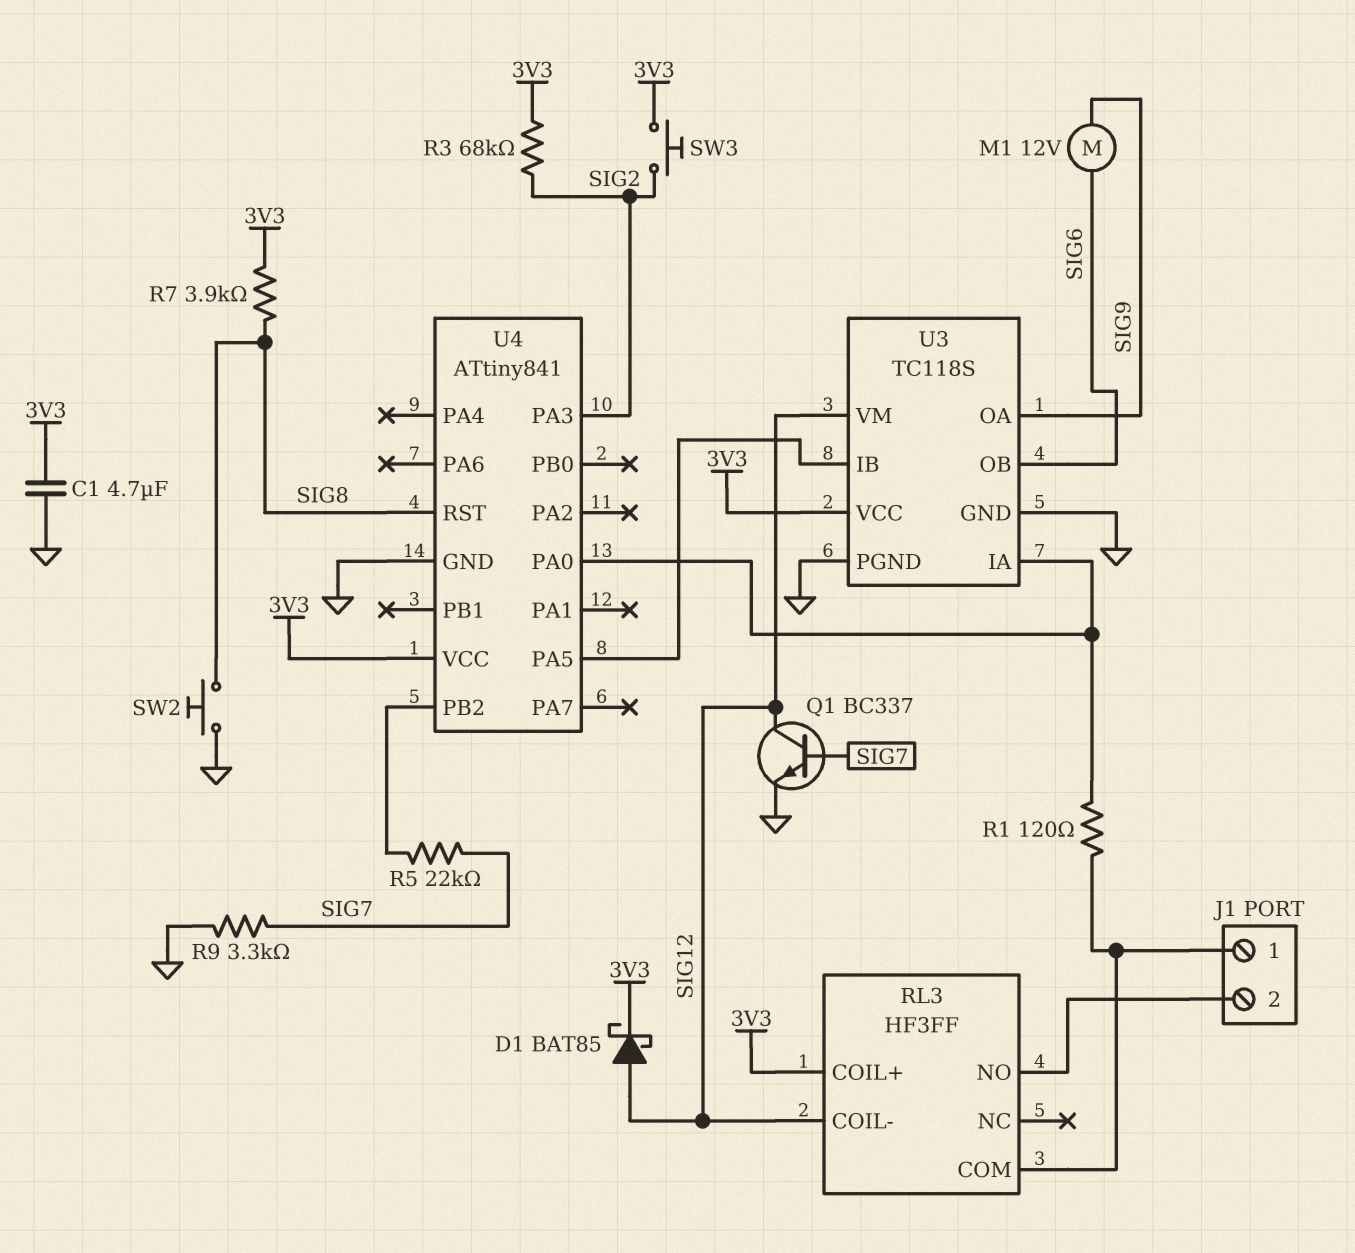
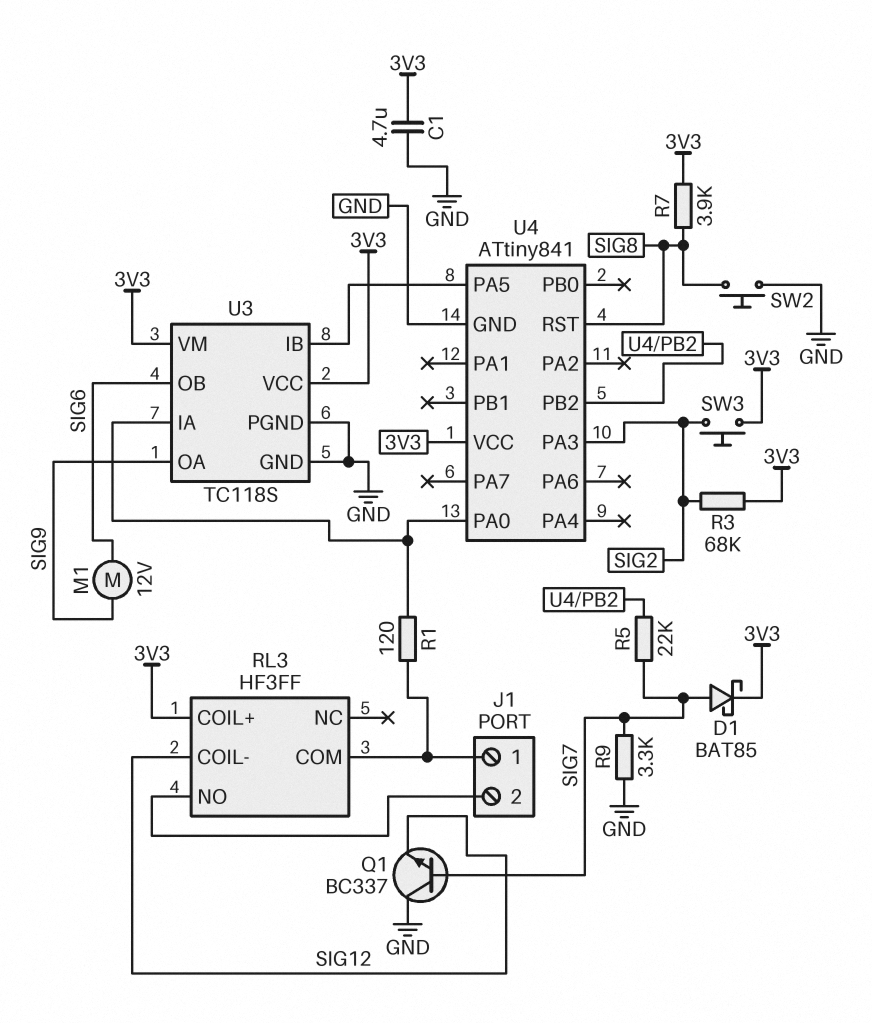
D1: schottky BAT85 (A SIG12, K 3V3) -> schottky BAT85 (A SIG7, K 3V3)
Q1: NPN BC337 (B SIG7, C SIG12, E GND) -> NPN BC337 (B SIG7, C GND, E SIG12)
U3 pin VM: SIG12 -> 3V3

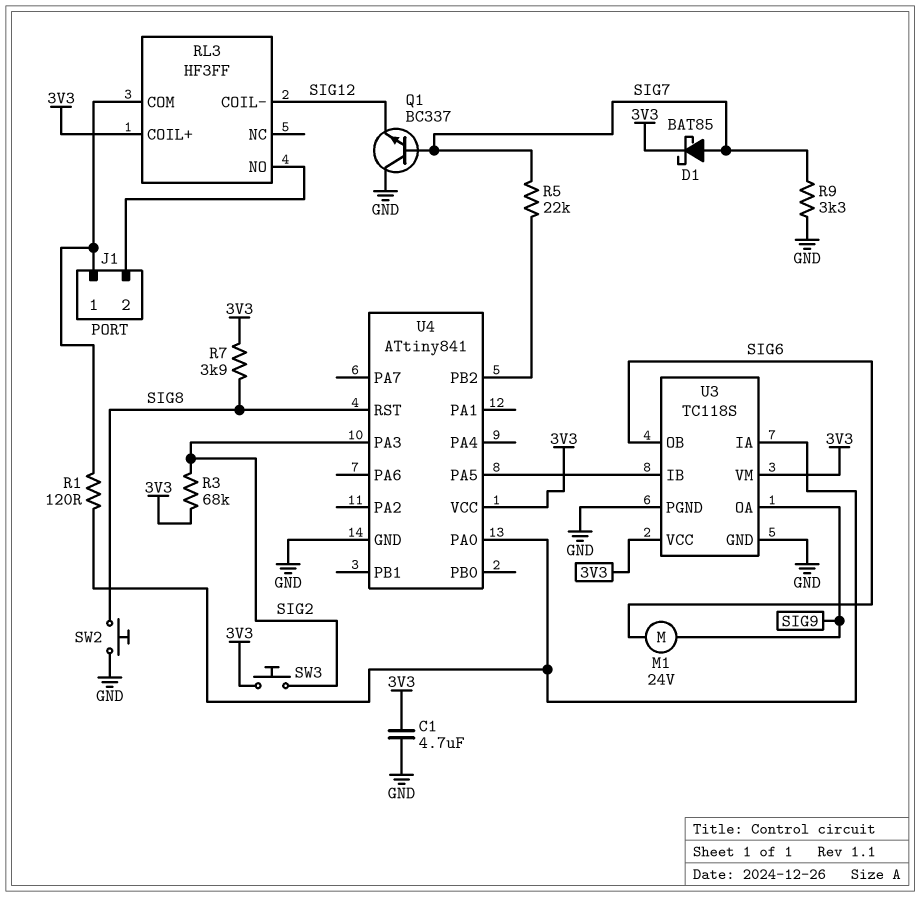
M1: motor 12V (SIG6, SIG9) -> motor 24V (SIG6, SIG9)

